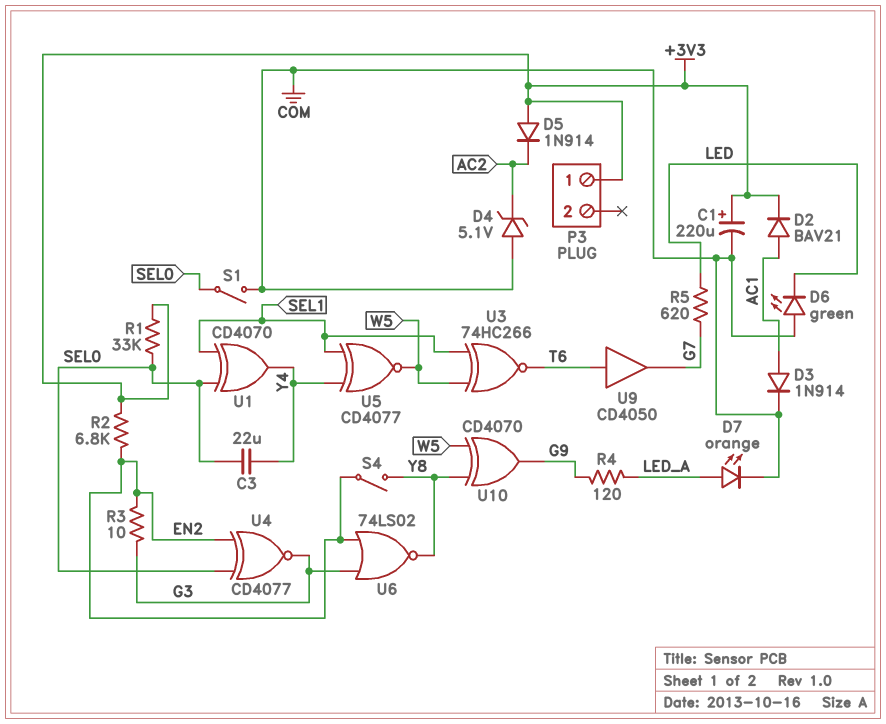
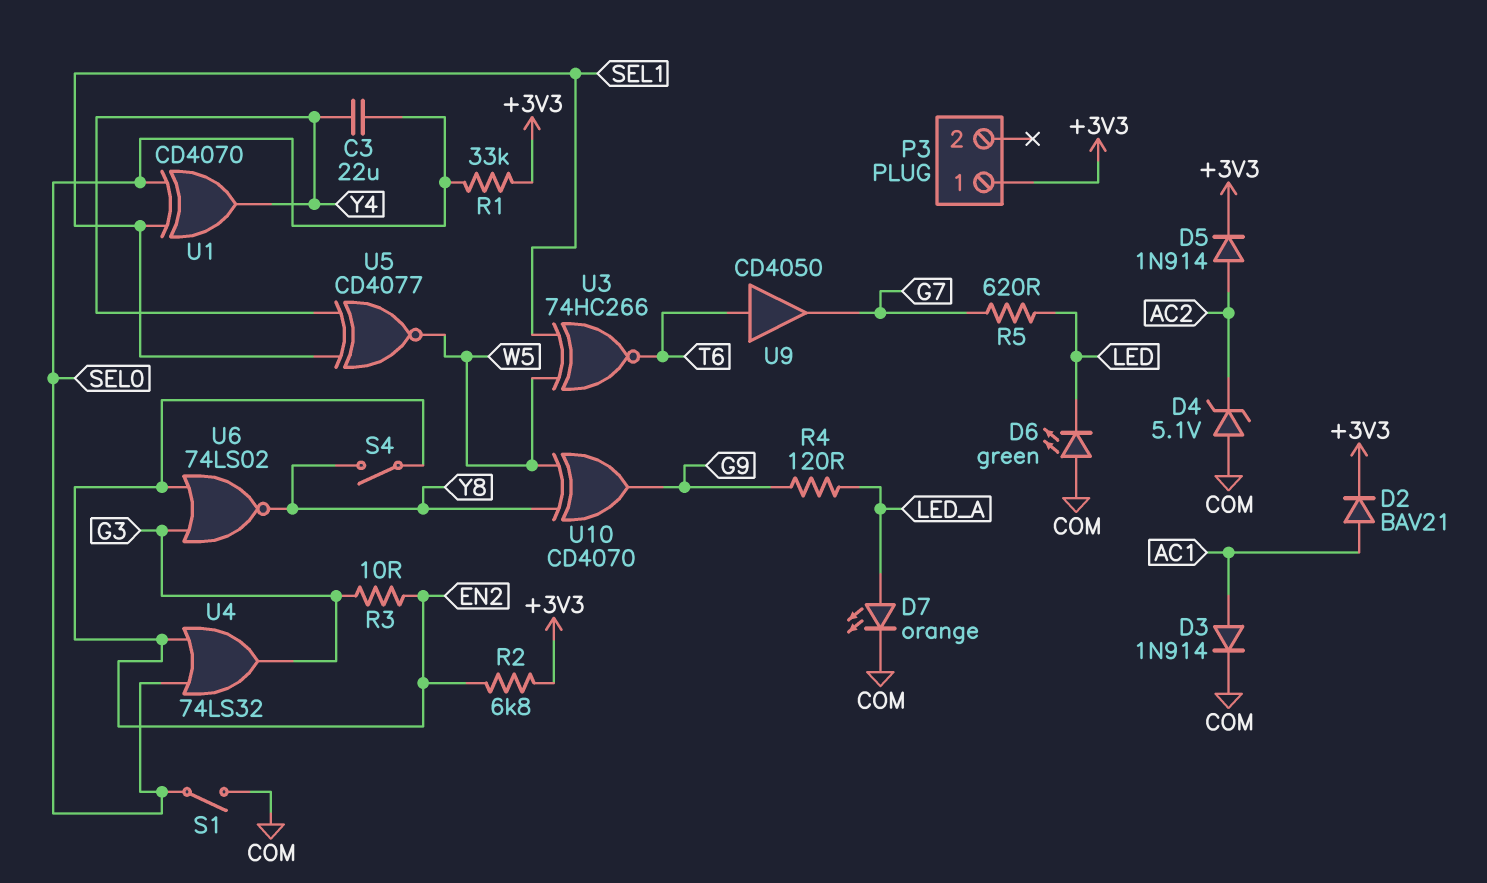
C1: 220uF (plus +3V3, minus COM) -> none
D5: diode 1N914 (A +3V3, K AC2) -> diode 1N914 (A AC2, K +3V3)
U4: XNOR CD4077 (in EN2, in SEL0, out G3) -> OR 74LS32 (in EN2, in SEL0, out G3)

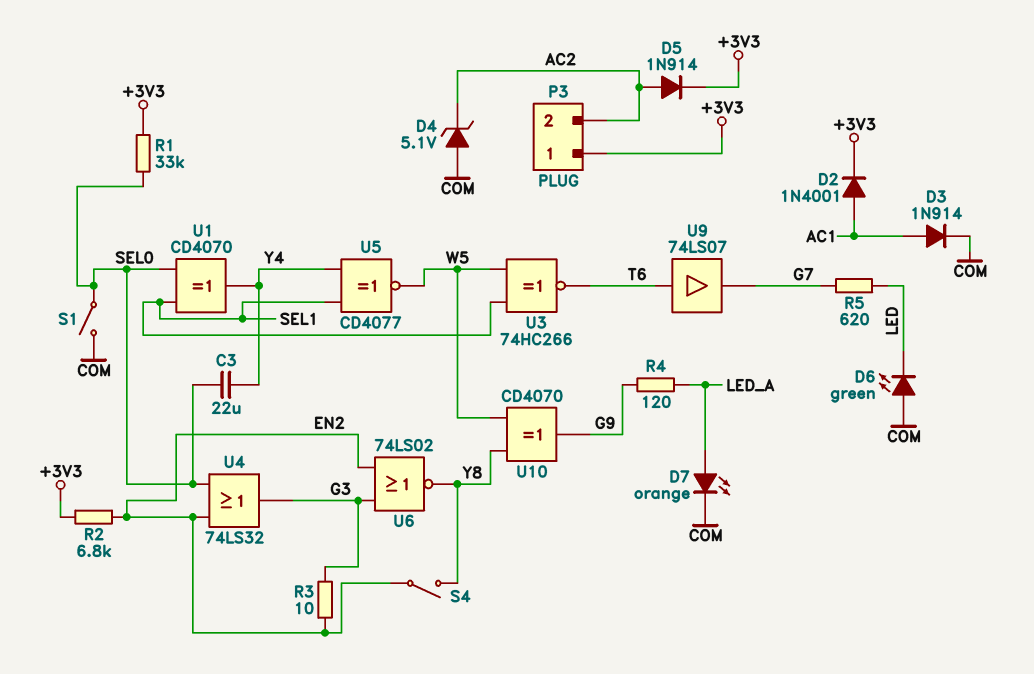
D2: diode BAV21 (A AC1, K +3V3) -> diode 1N4001 (A AC1, K +3V3)
P3 pin 2: none -> AC2
U9: buffer CD4050 (in T6, out G7) -> buffer 74LS07 (in T6, out G7)

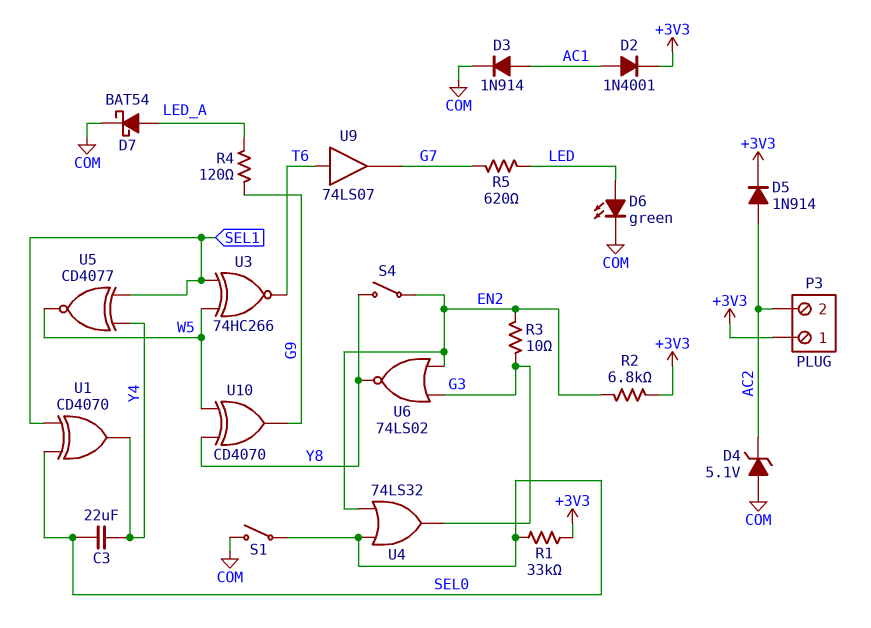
D6: LED green (A COM, K LED) -> LED green (A LED, K COM)
D7: LED orange (A LED_A, K COM) -> schottky BAT54 (A LED_A, K COM)

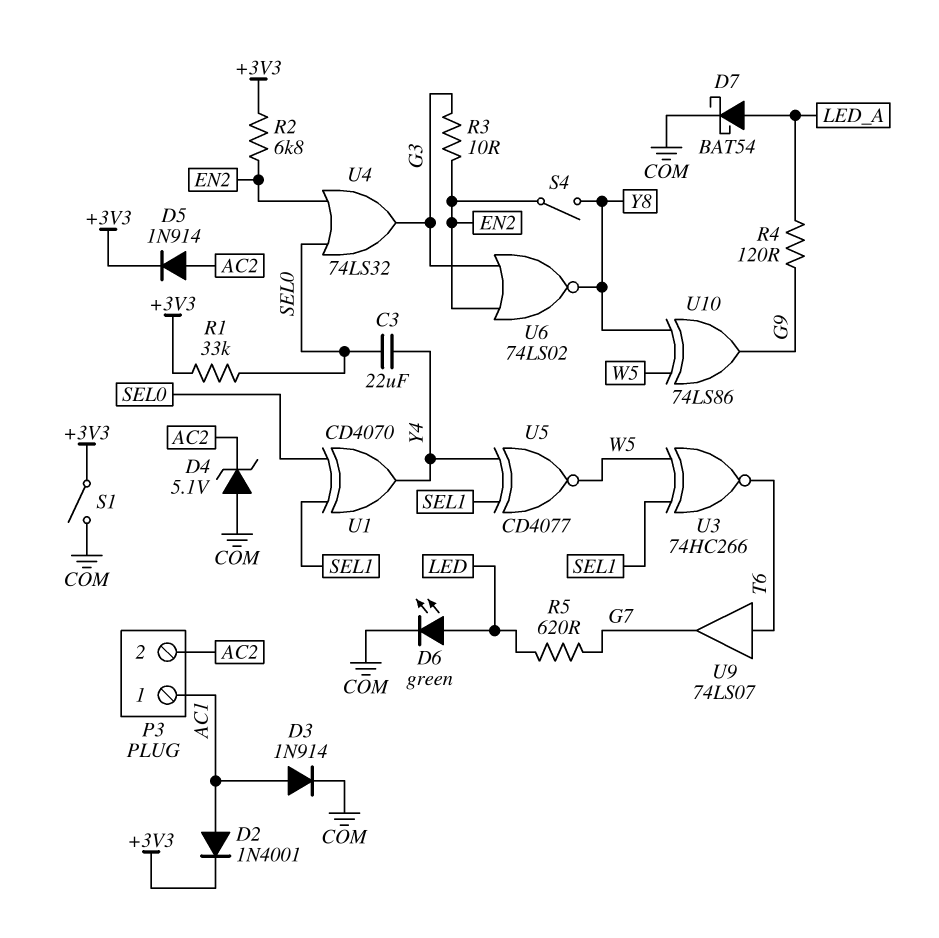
P3 pin 1: +3V3 -> AC1
S1: switch (COM, SEL0) -> switch (+3V3, COM)
U10: XOR CD4070 (in W5, in Y8, out G9) -> XOR 74LS86 (in W5, in Y8, out G9)

